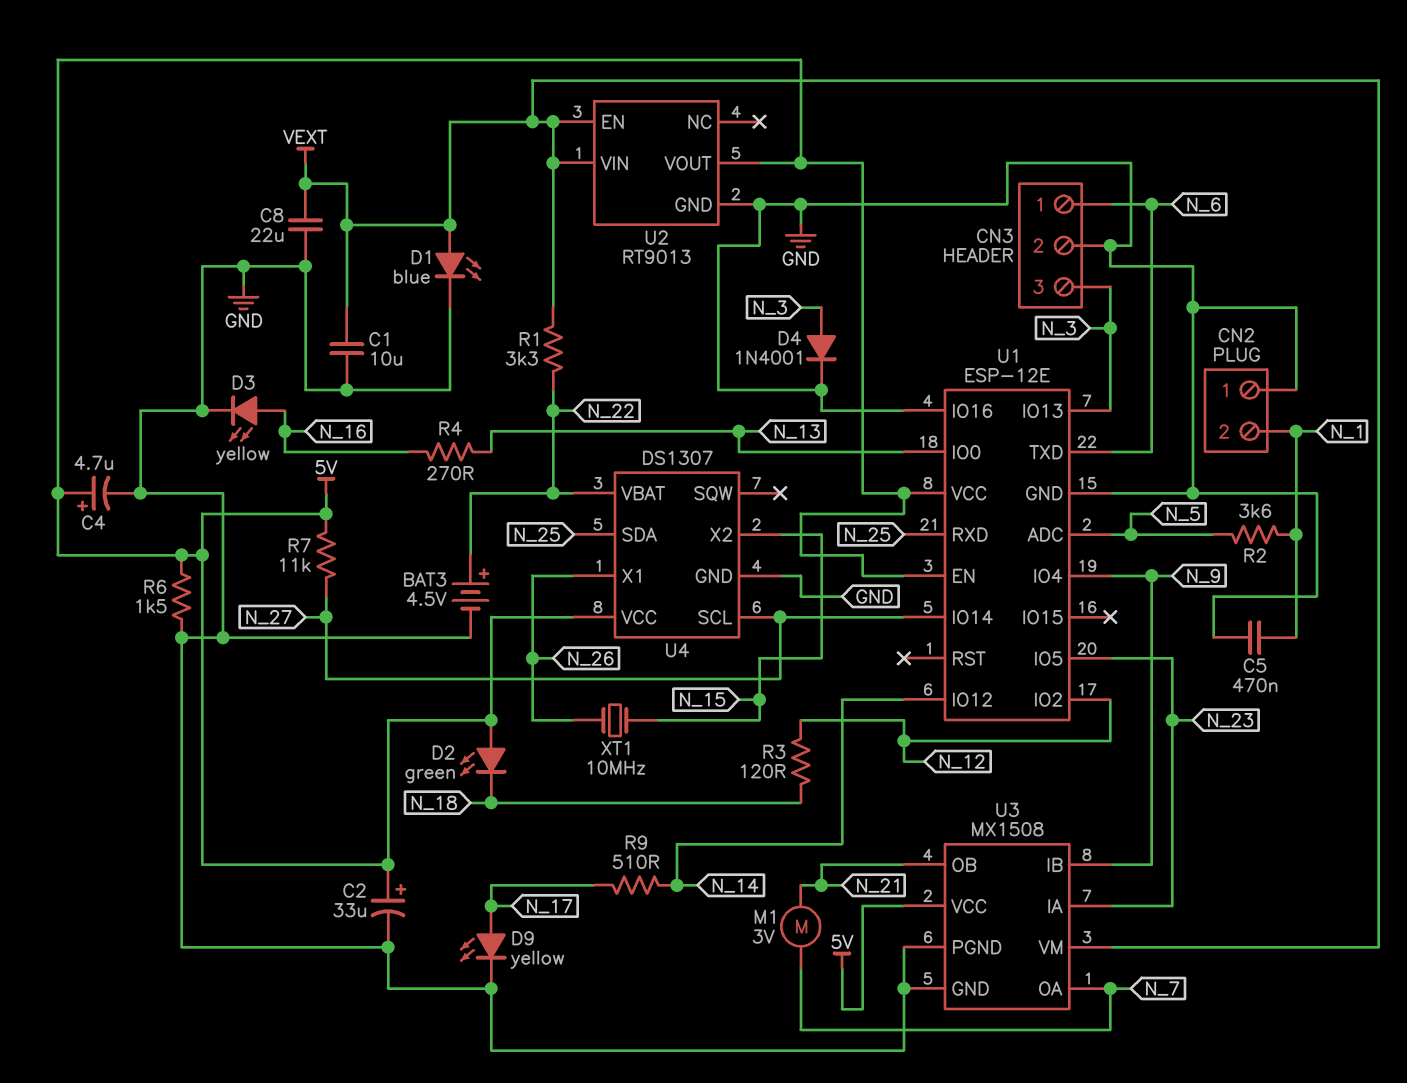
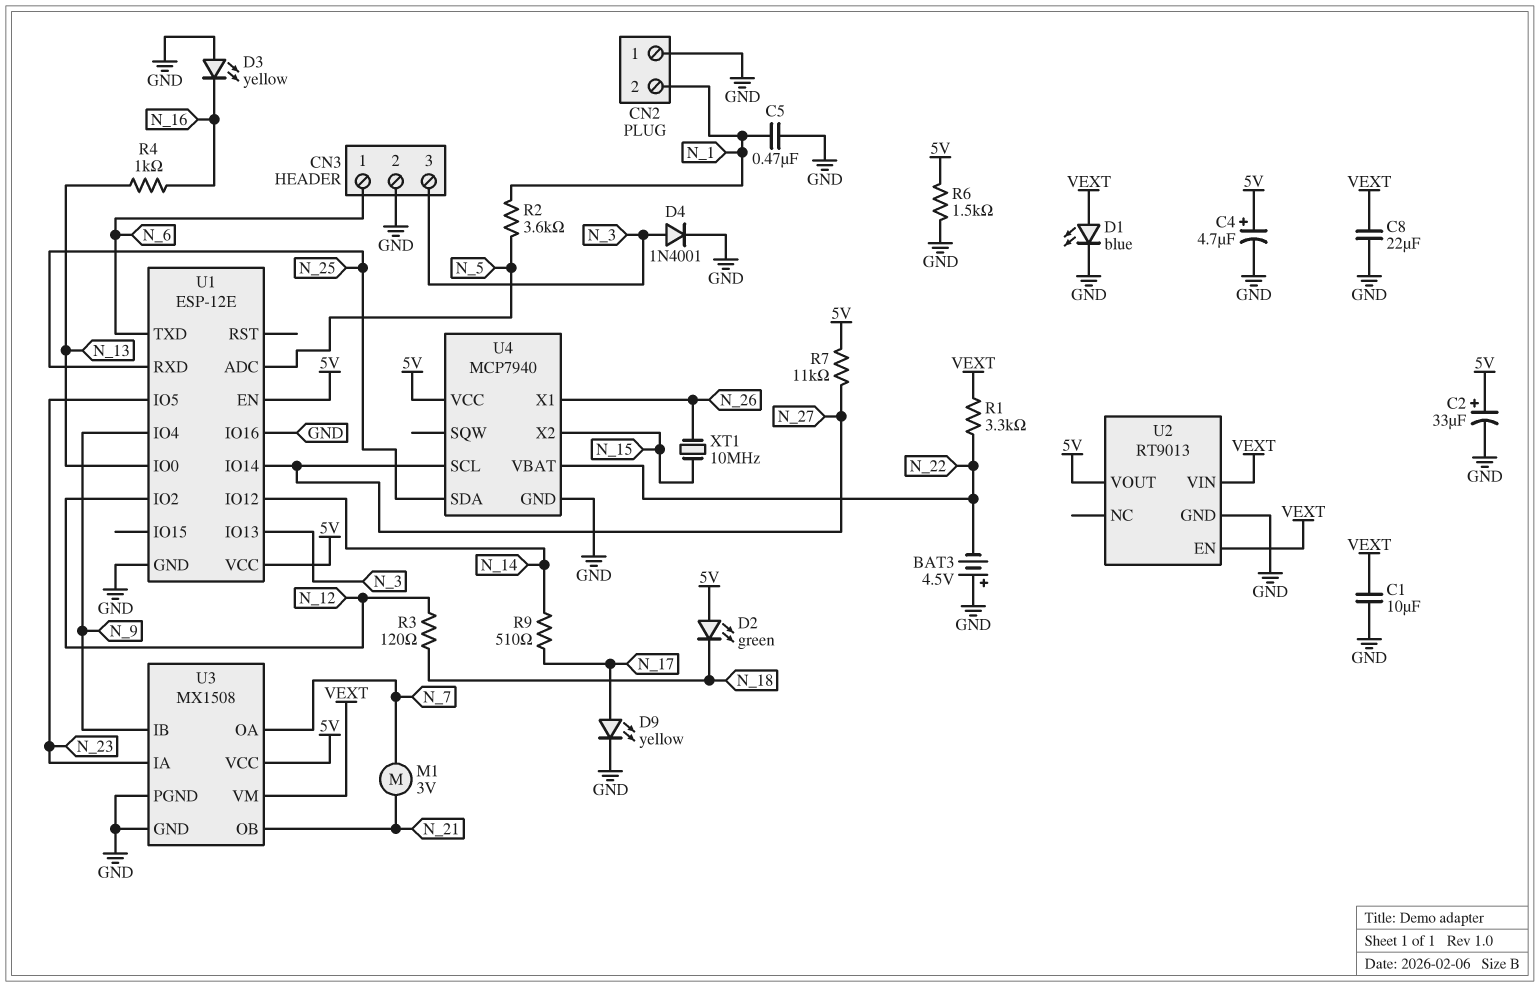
BAT3: 4.5V (plus N_22, minus GND) -> 4.5V (plus GND, minus N_22)
D3: LED yellow (A N_16, K GND) -> LED yellow (A GND, K N_16)
R4: 270 (N_13, N_16) -> 1k (N_13, N_16)
U4: DS1307 -> MCP7940

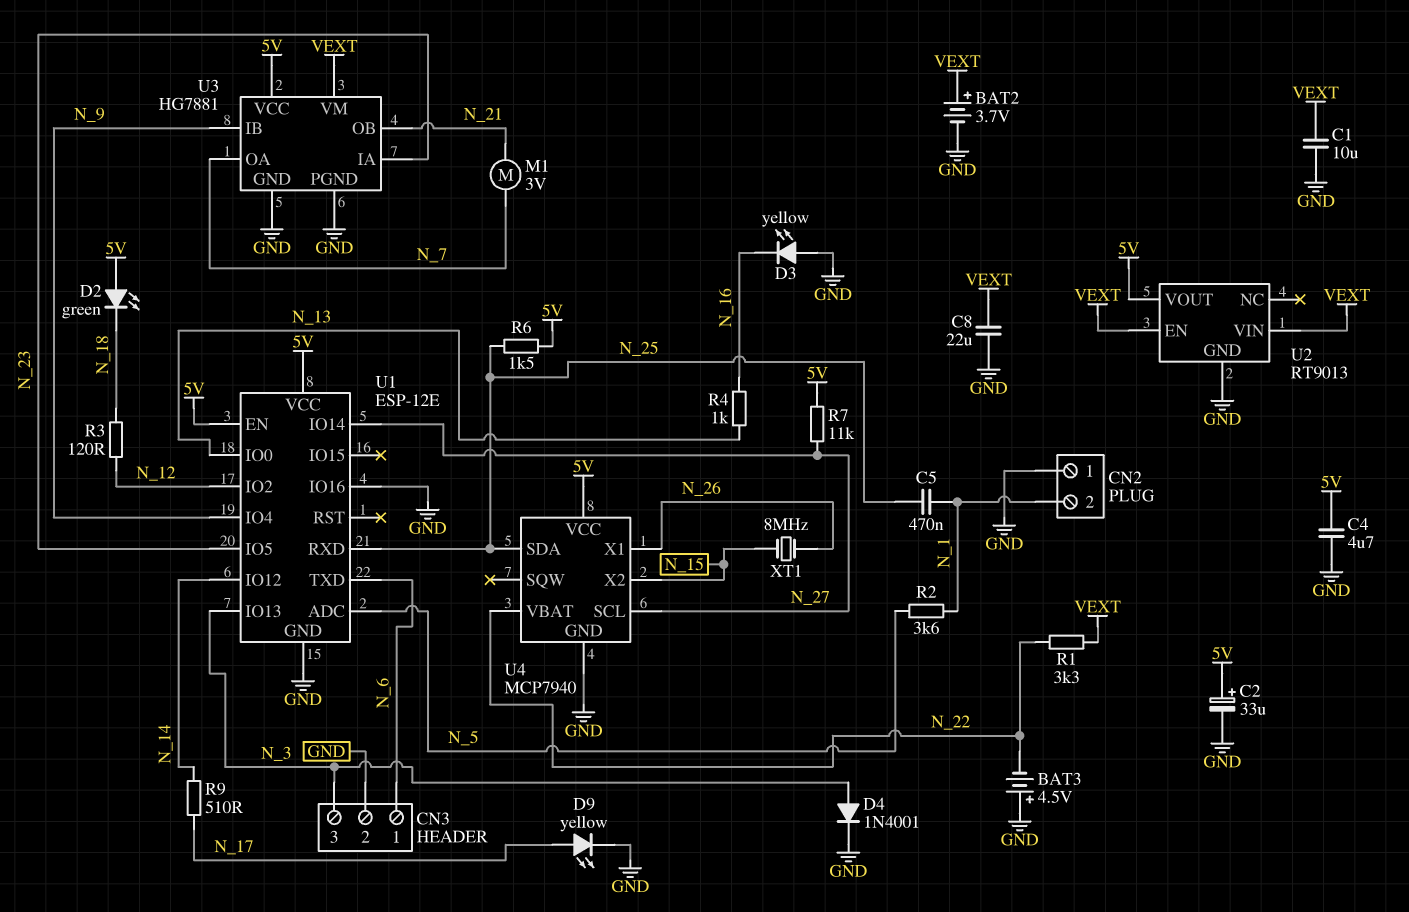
BAT2: none -> 3.7V (plus VEXT, minus GND)
C4: 4.7uF (plus 5V, minus GND) -> 4.7uF (5V, GND)
C5: 470nF (GND, N_1) -> 470nF (N_1, N_25)
D1: LED blue (A VEXT, K GND) -> none
R6: 1.5k (5V, GND) -> 1.5k (5V, N_25)
U3: MX1508 -> HG7881
XT1: 10MHz (N_15, N_26) -> 8MHz (N_15, N_26)

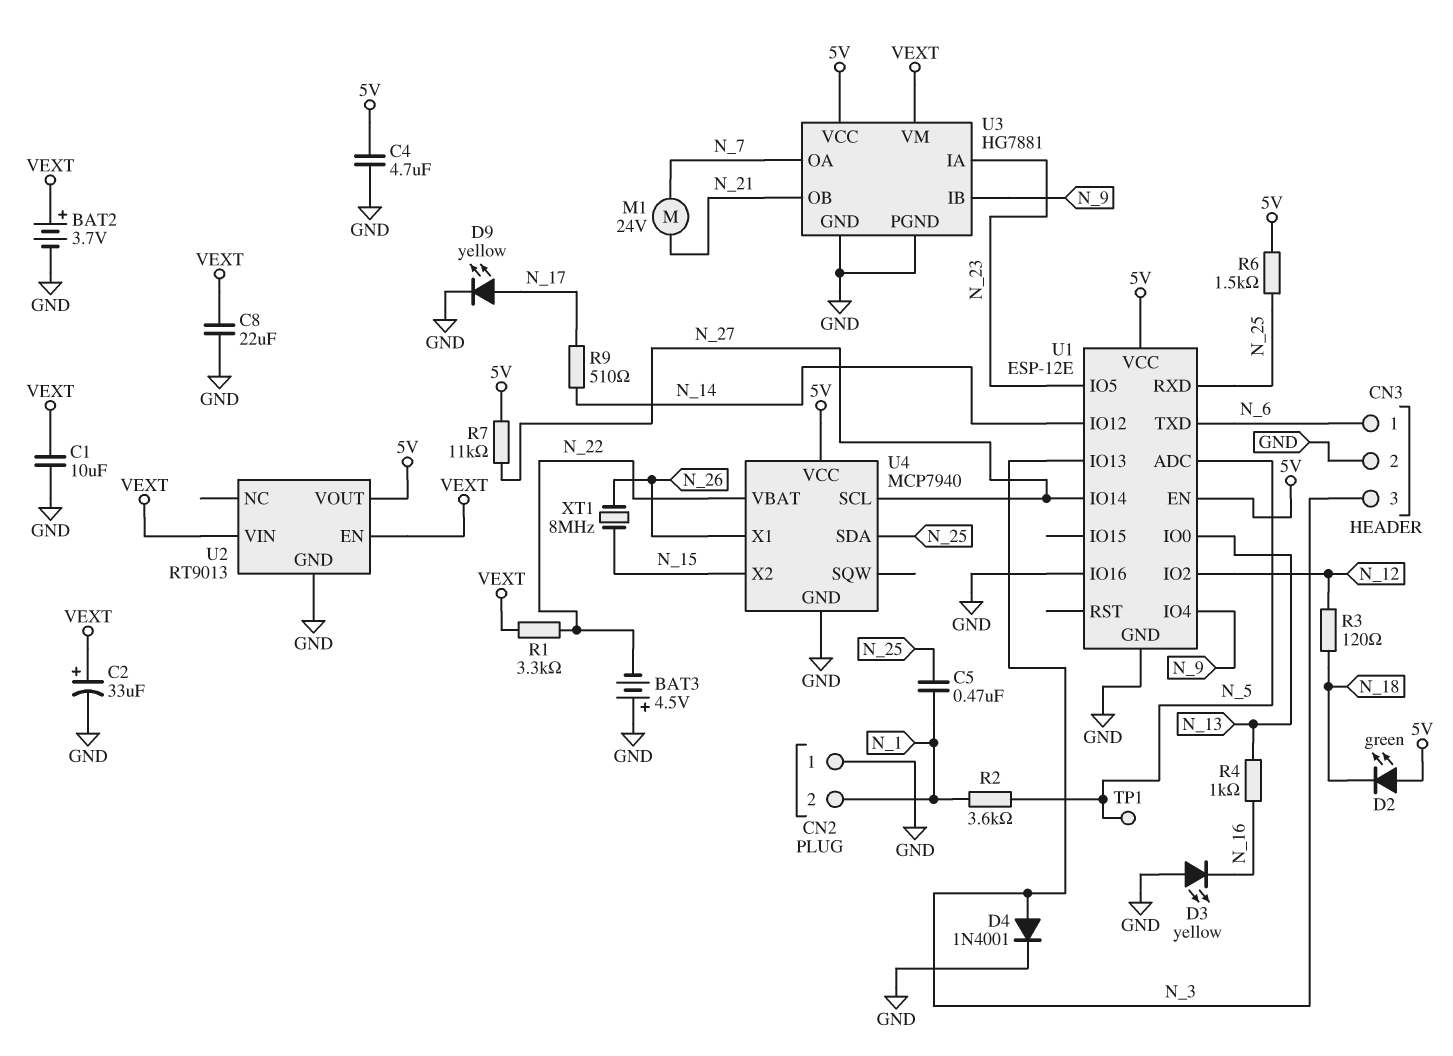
C2: 33uF (plus 5V, minus GND) -> 33uF (plus VEXT, minus GND)
M1: motor 3V (N_7, N_21) -> motor 24V (N_7, N_21)
TP1: none -> test point (N_5)

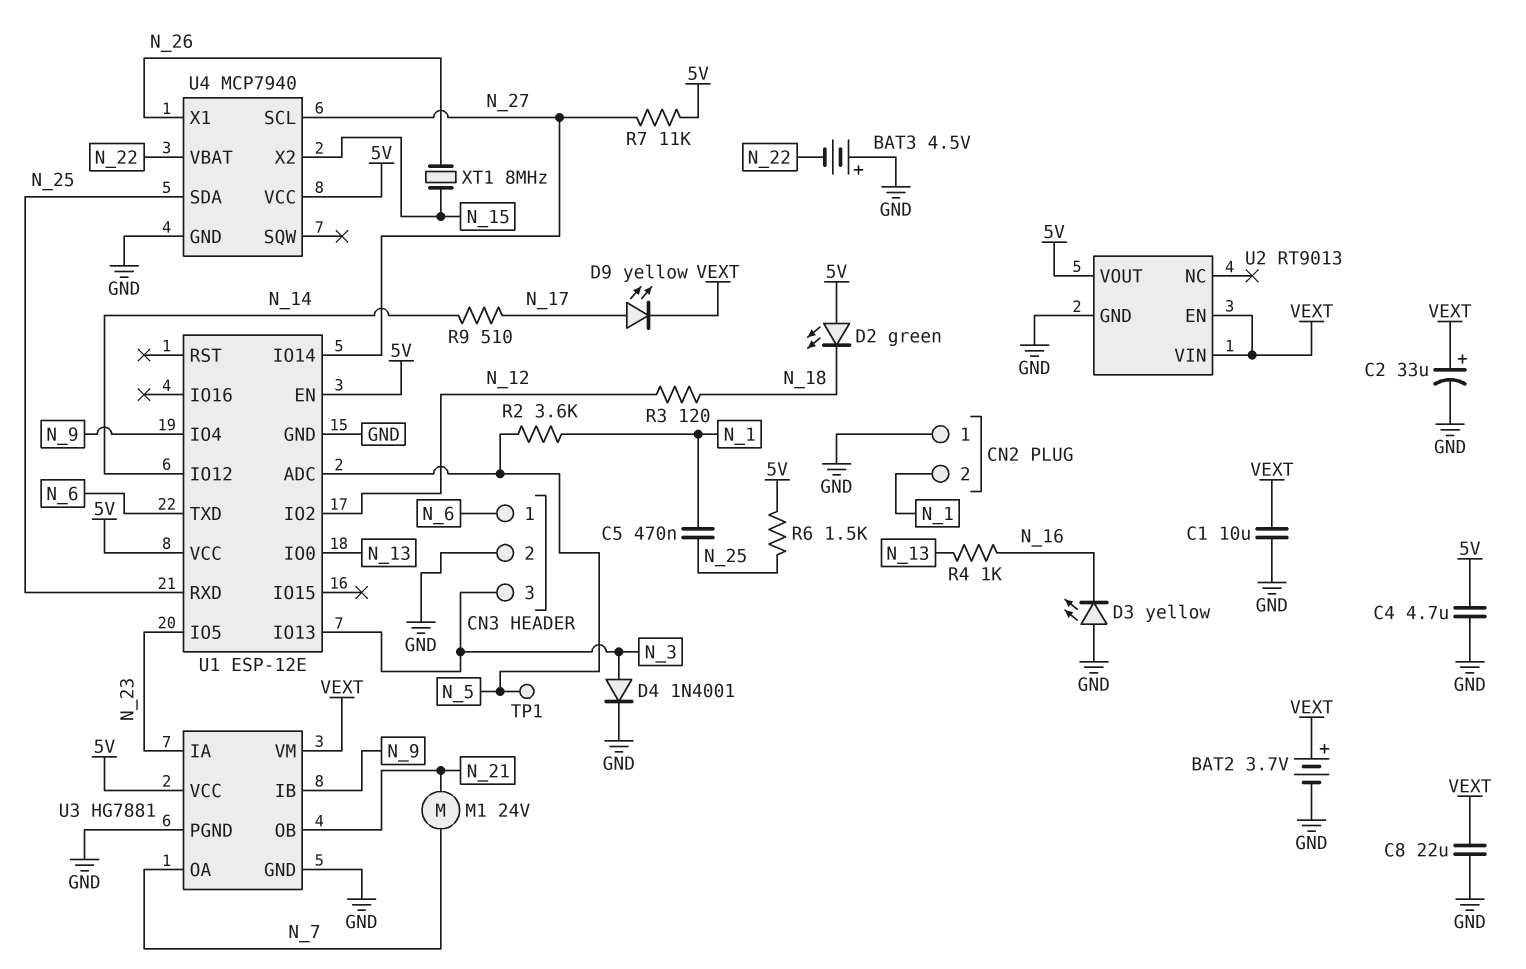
D9: LED yellow (A N_17, K GND) -> LED yellow (A N_17, K VEXT)
R1: 3.3k (N_22, VEXT) -> none
U1 pin IO16: GND -> none

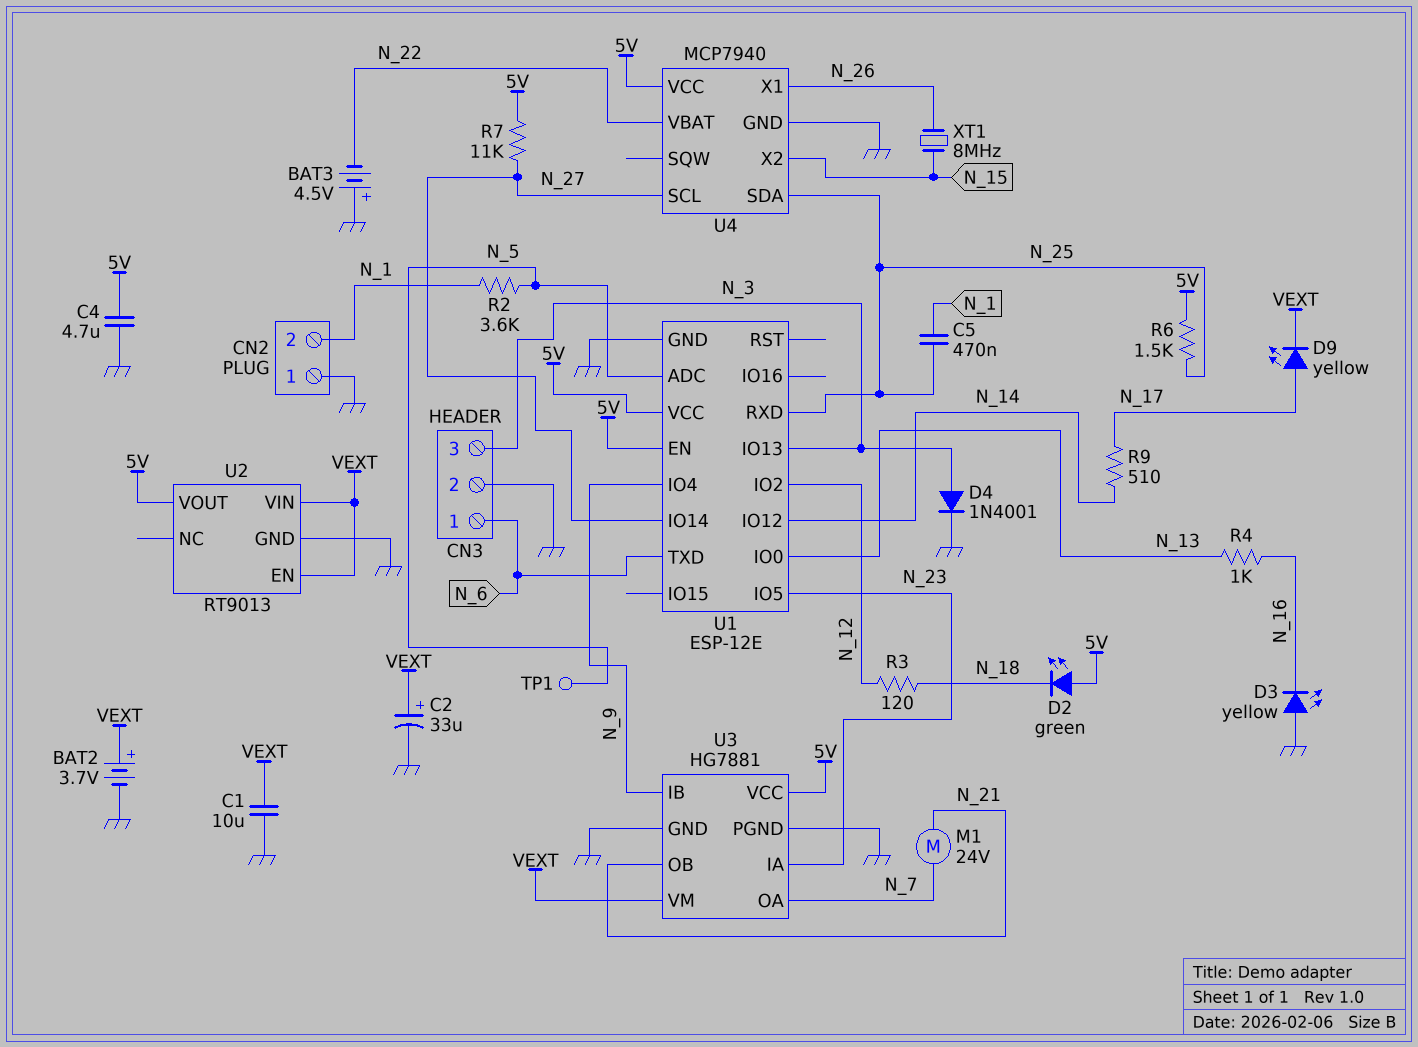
C8: 22uF (GND, VEXT) -> none

